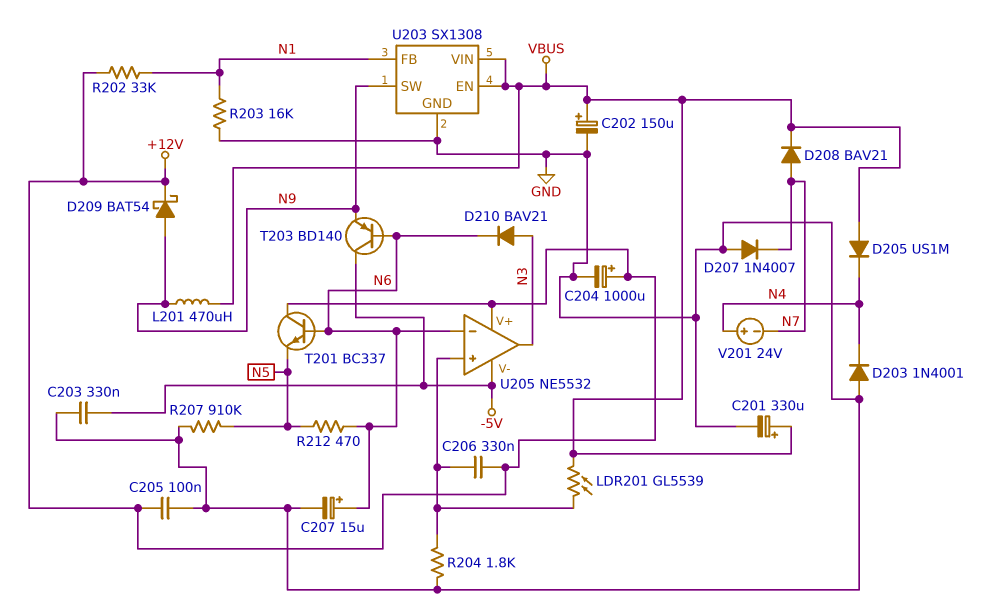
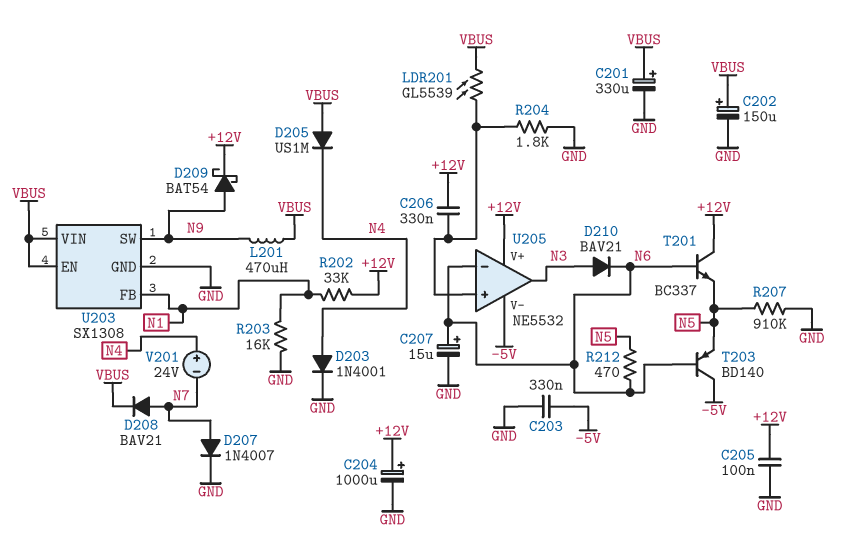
D203: diode 1N4001 (A GND, K N4) -> diode 1N4001 (A N4, K GND)
D207: diode 1N4007 (A GND, K N7) -> diode 1N4007 (A N7, K GND)
T203: PNP BD140 (B N6, C -5V, E N9) -> PNP BD140 (B N6, C -5V, E N5)

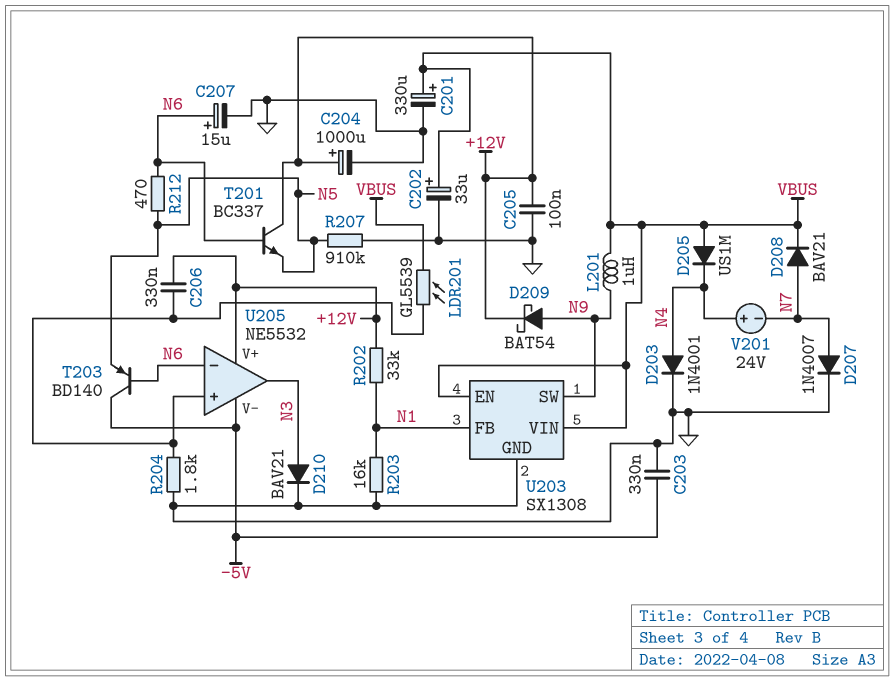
C202: 150uF (plus VBUS, minus GND) -> 33uF (plus VBUS, minus GND)
D210: diode BAV21 (A N3, K N6) -> diode BAV21 (A N3, K GND)
L201: 470uH (N9, VBUS) -> 1uH (N9, VBUS)

